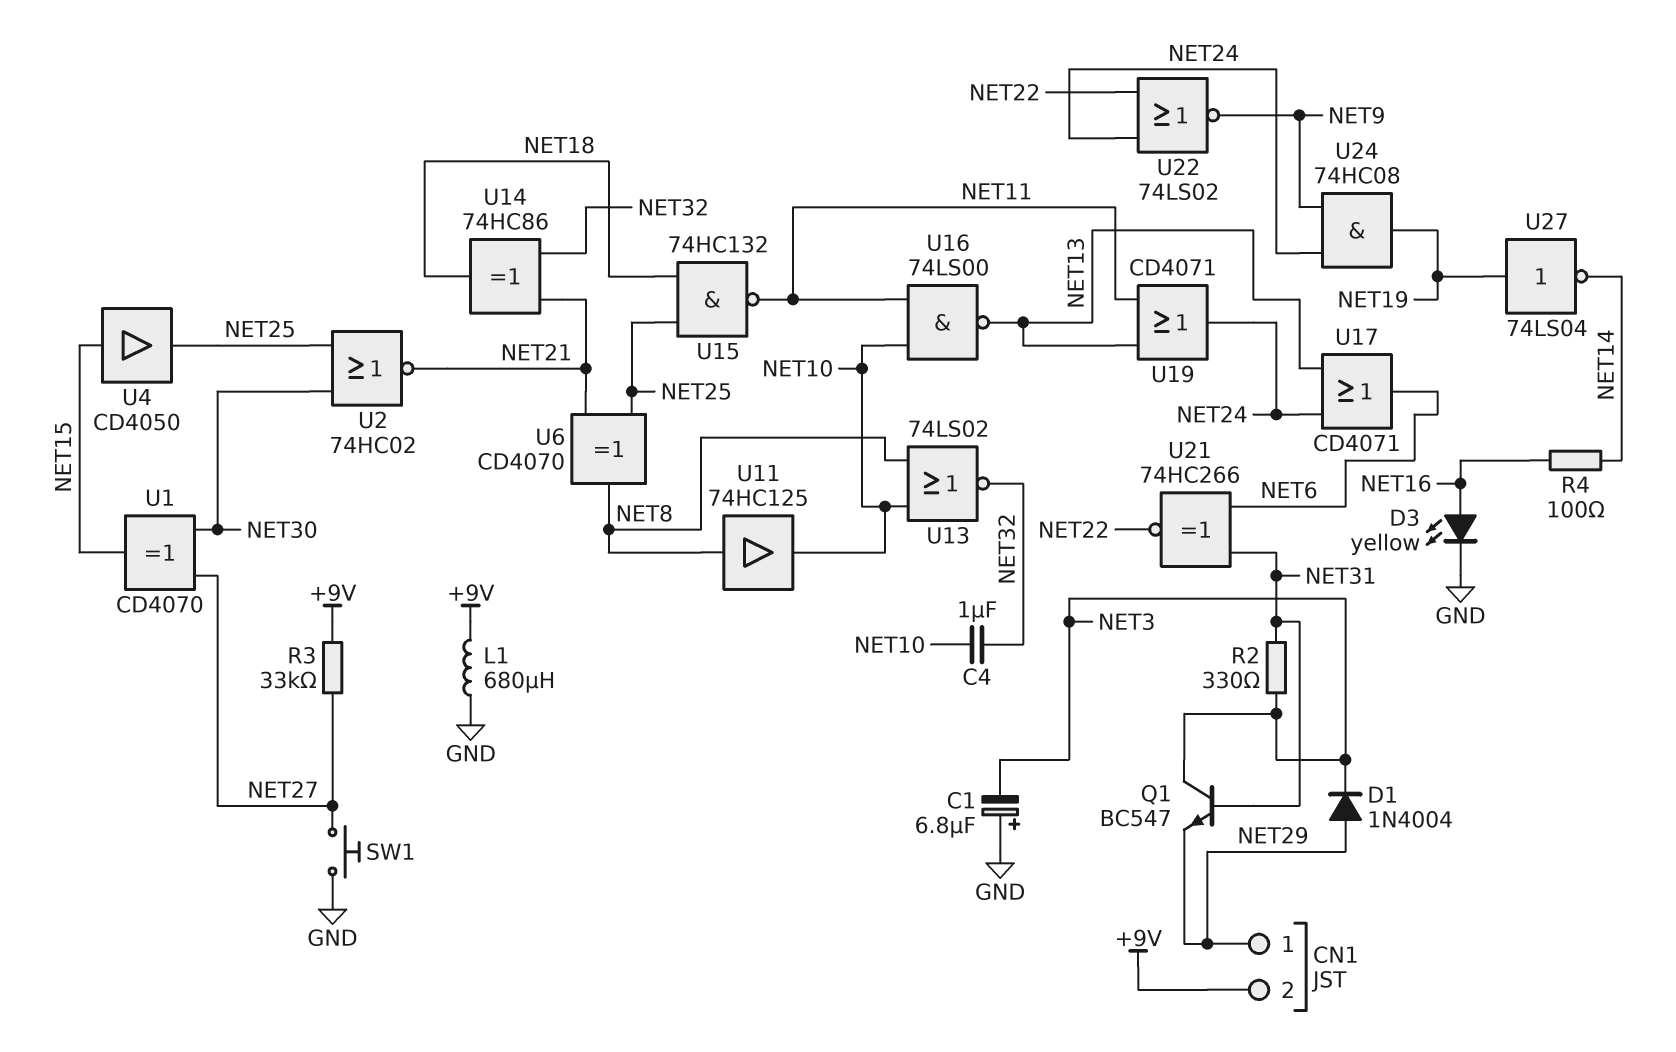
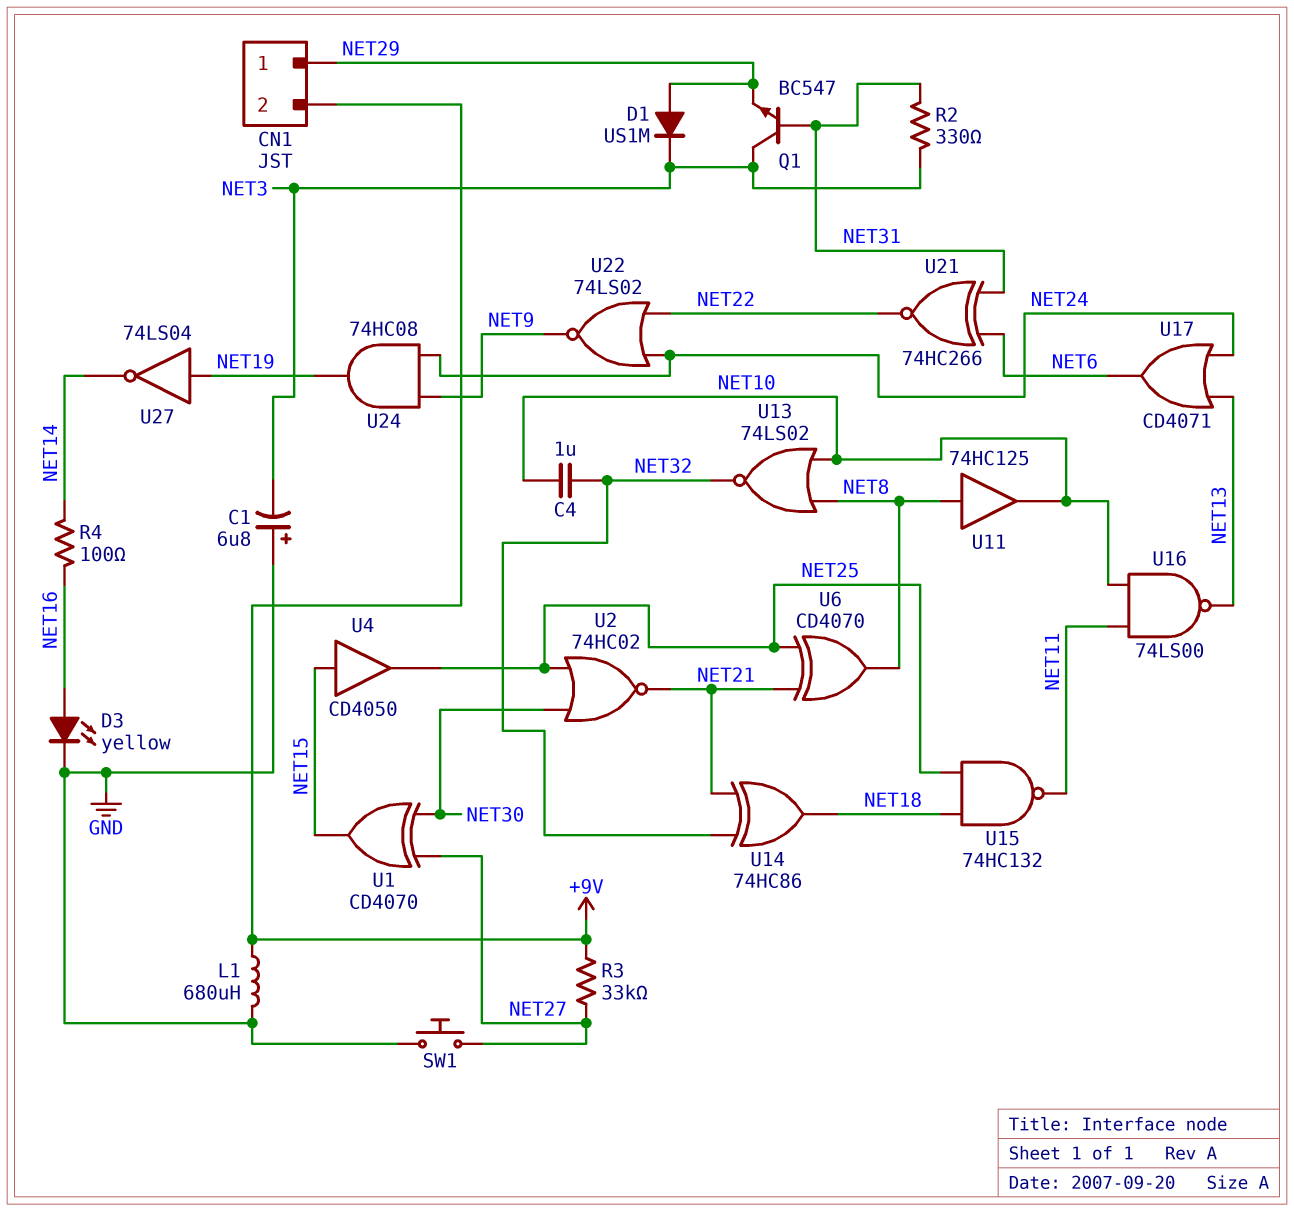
D1: diode 1N4004 (A NET29, K NET3) -> diode US1M (A NET29, K NET3)
U19: OR CD4071 (in NET11, in NET13, out NET24) -> none

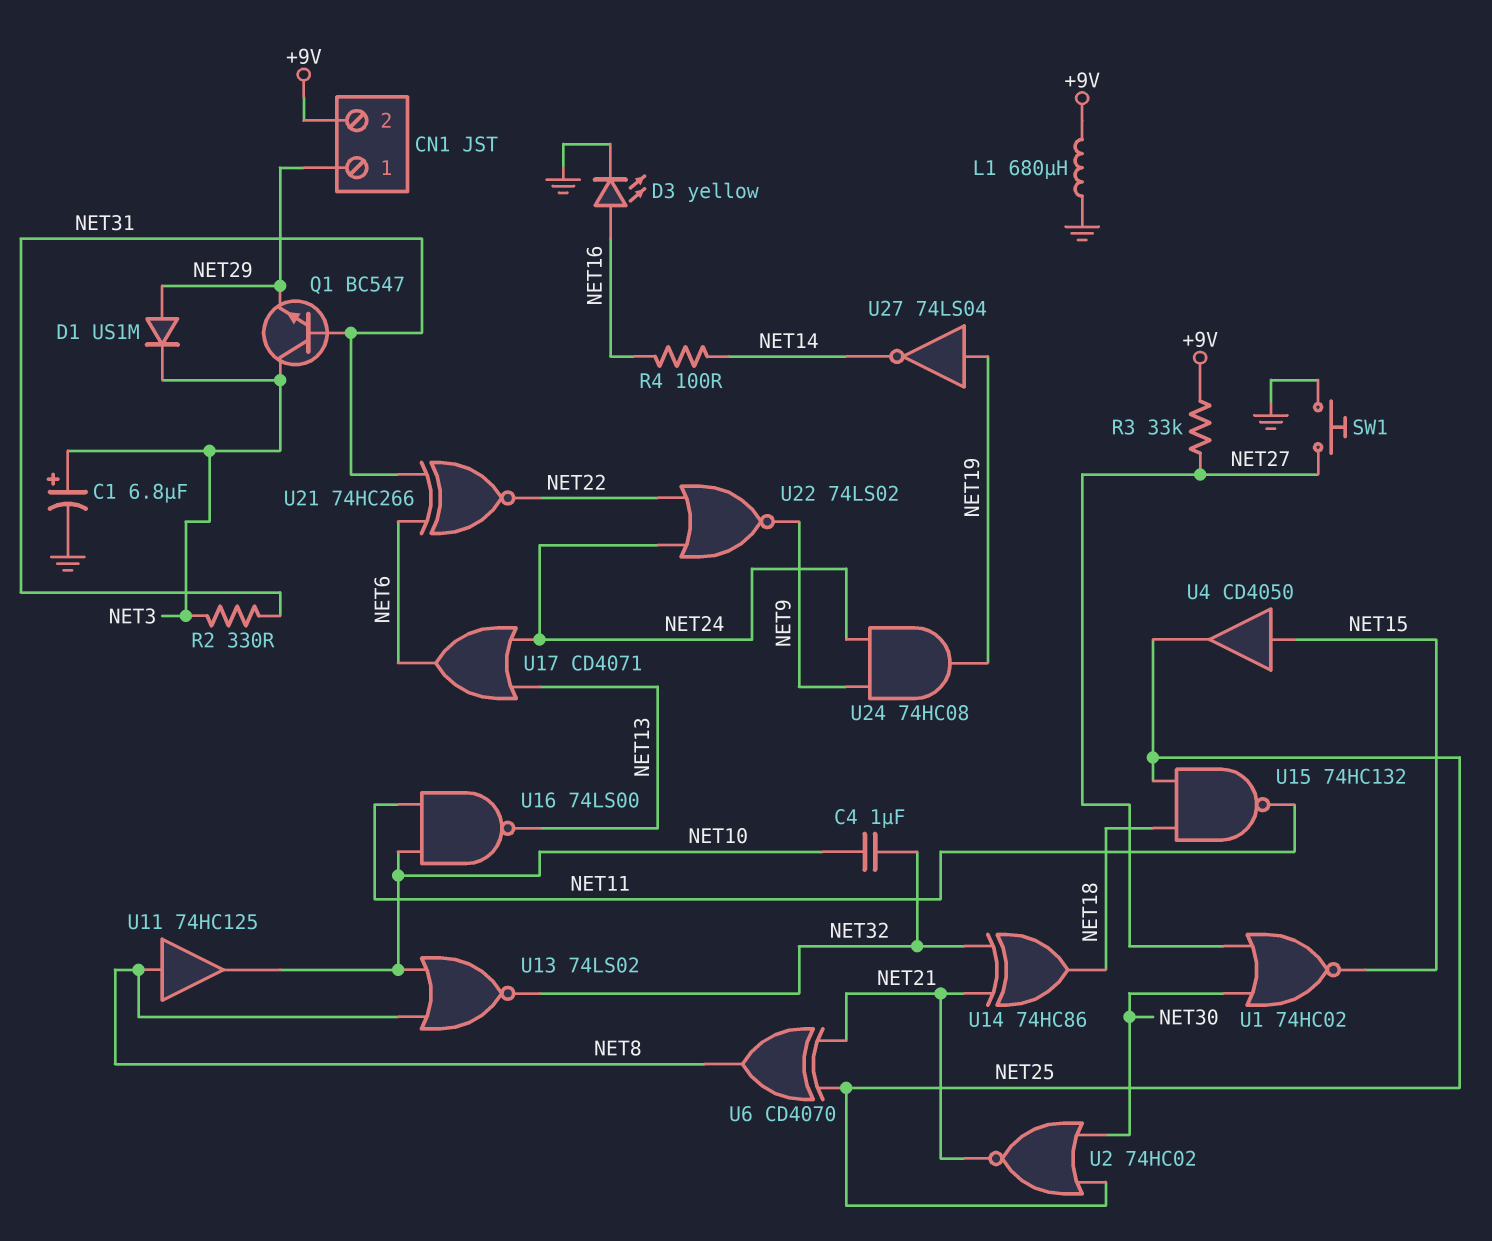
C1: 6.8uF (plus GND, minus NET3) -> 6.8uF (plus NET3, minus GND)
U1: XOR CD4070 (in NET27, in NET30, out NET15) -> NOR 74HC02 (in NET27, in NET30, out NET15)

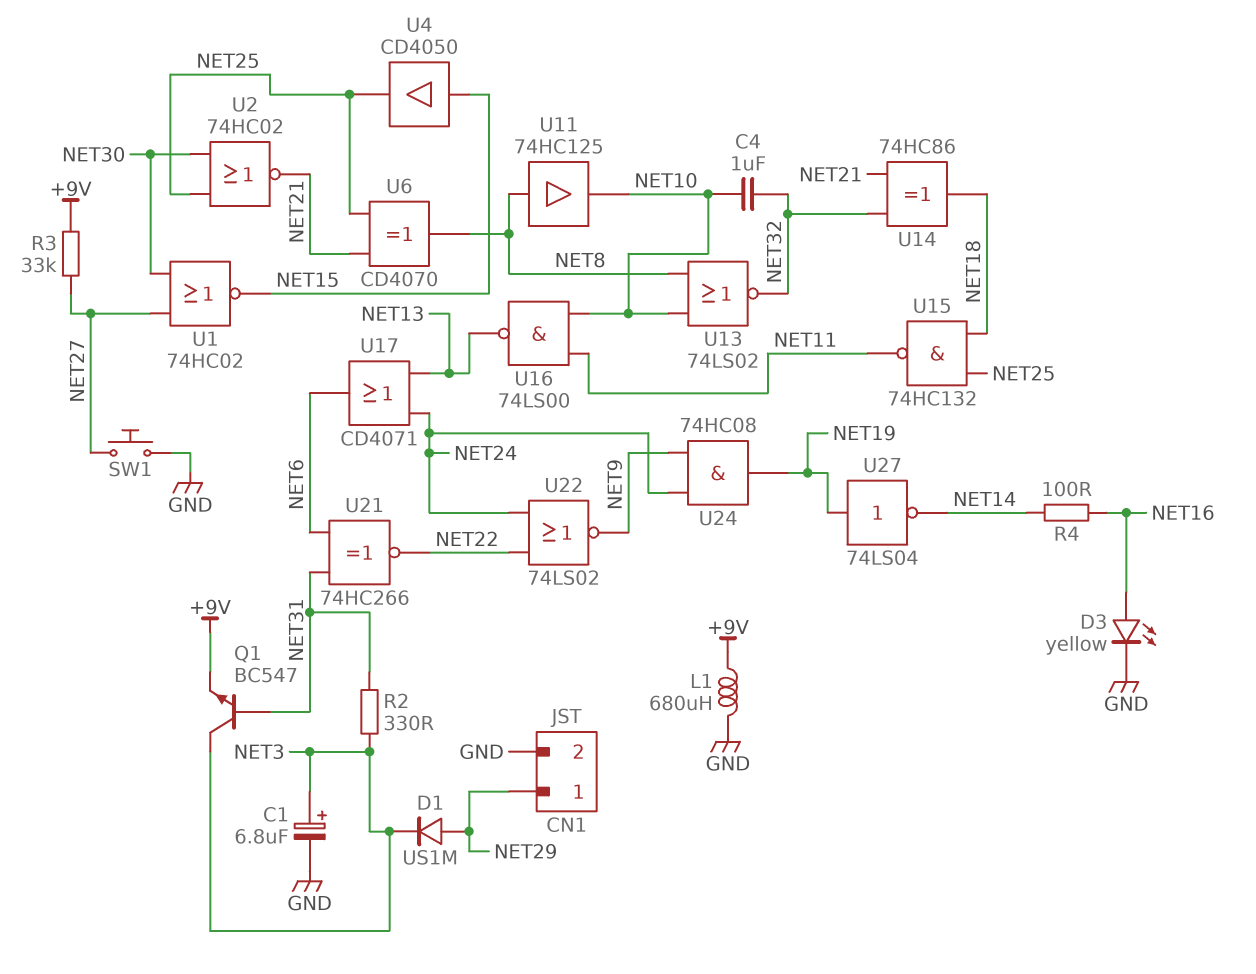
CN1 pin 2: +9V -> GND
Q1: NPN BC547 (B NET31, C NET3, E NET29) -> NPN BC547 (B NET31, C NET3, E +9V)

